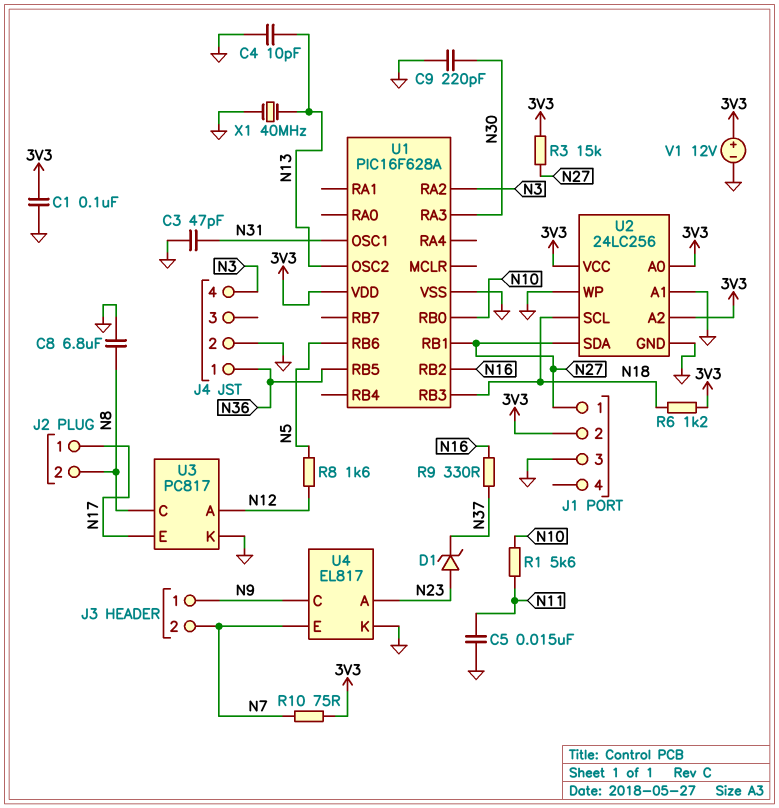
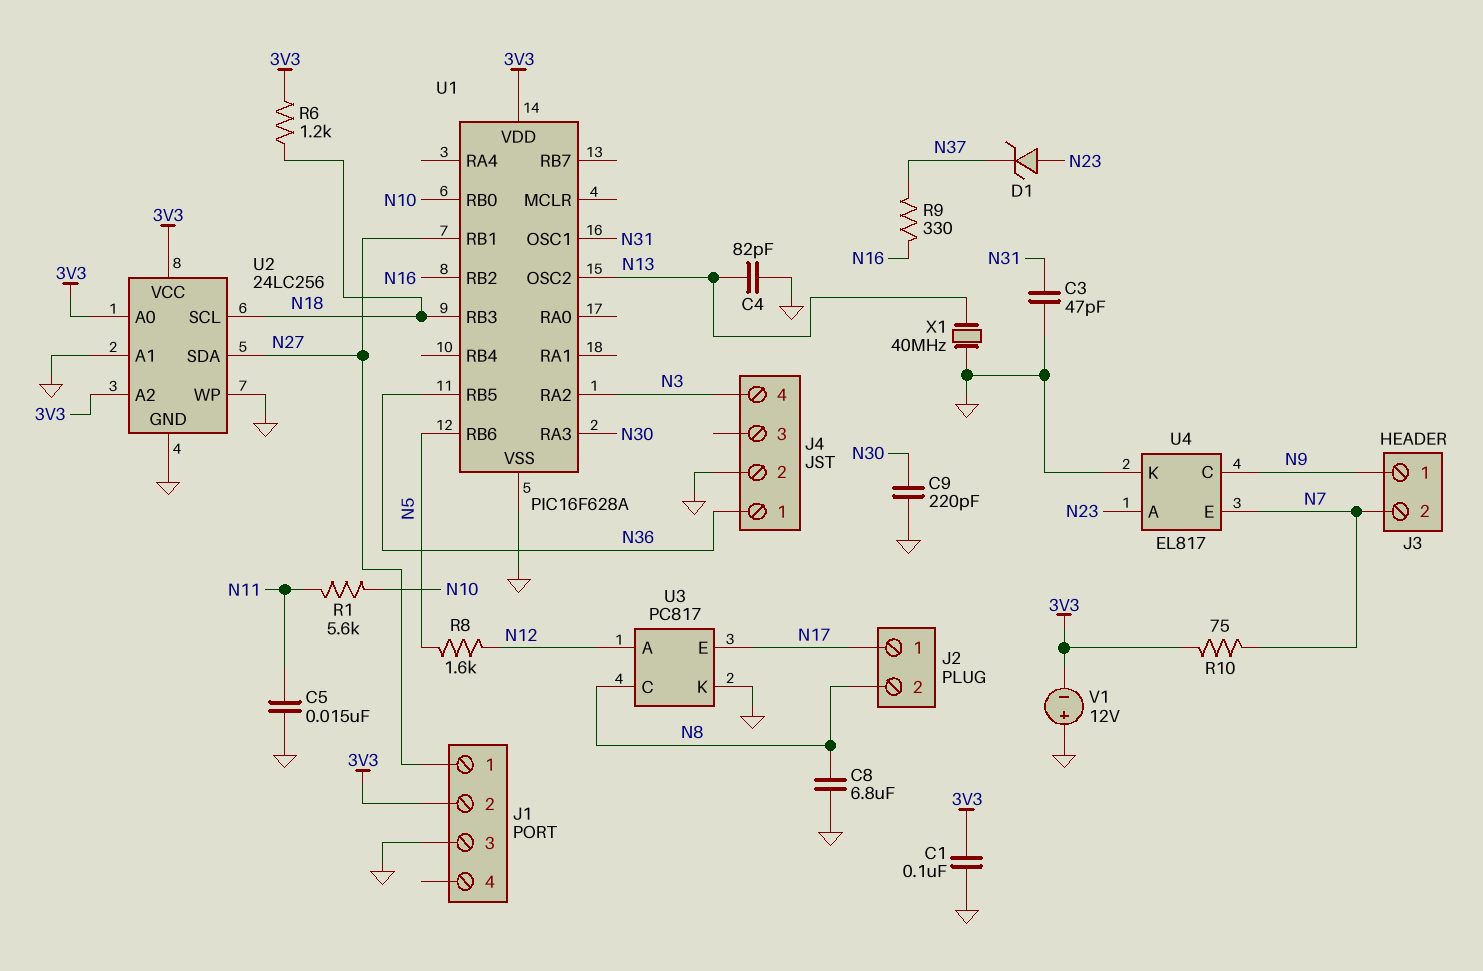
C4: 10pF (GND, N13) -> 82pF (GND, N13)
R3: 15k (3V3, N27) -> none
V1: 12V (plus 3V3, minus GND) -> 12V (plus GND, minus 3V3)

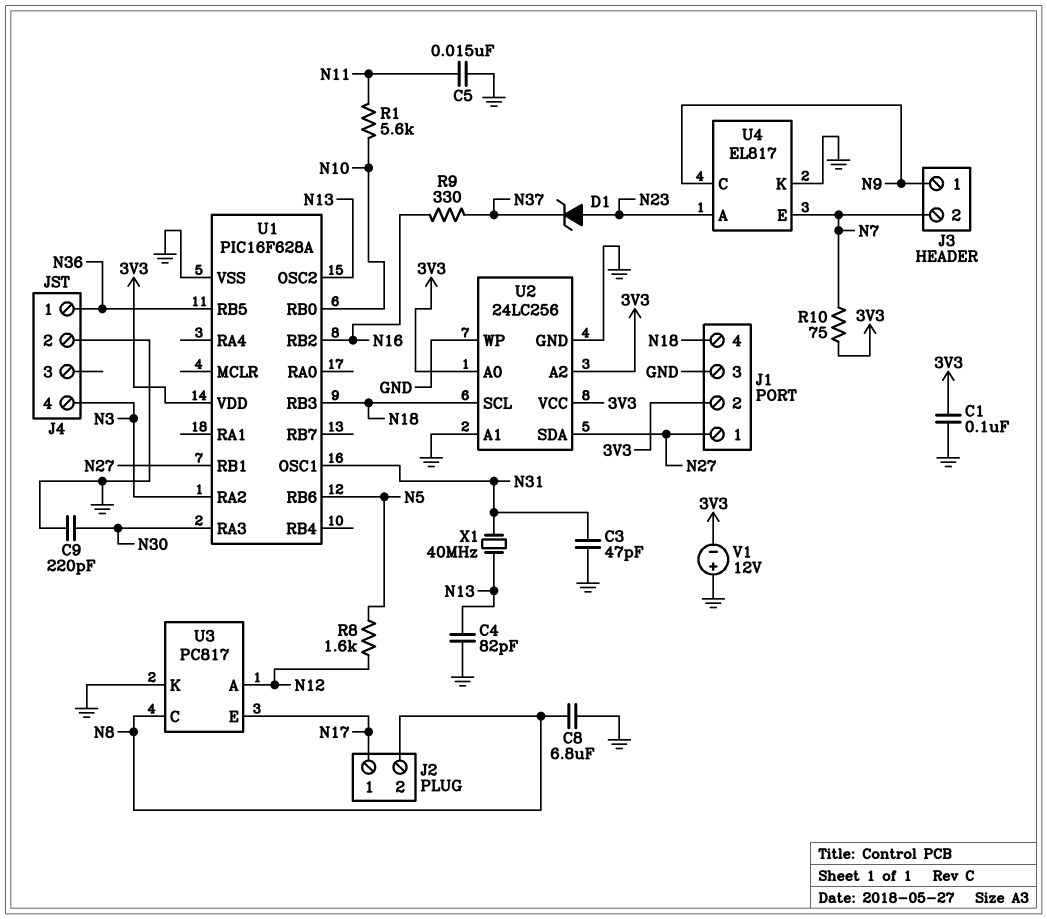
J1 pin 4: none -> N18
R6: 1.2k (3V3, N18) -> none
X1: 40MHz (GND, N13) -> 40MHz (N13, N31)

